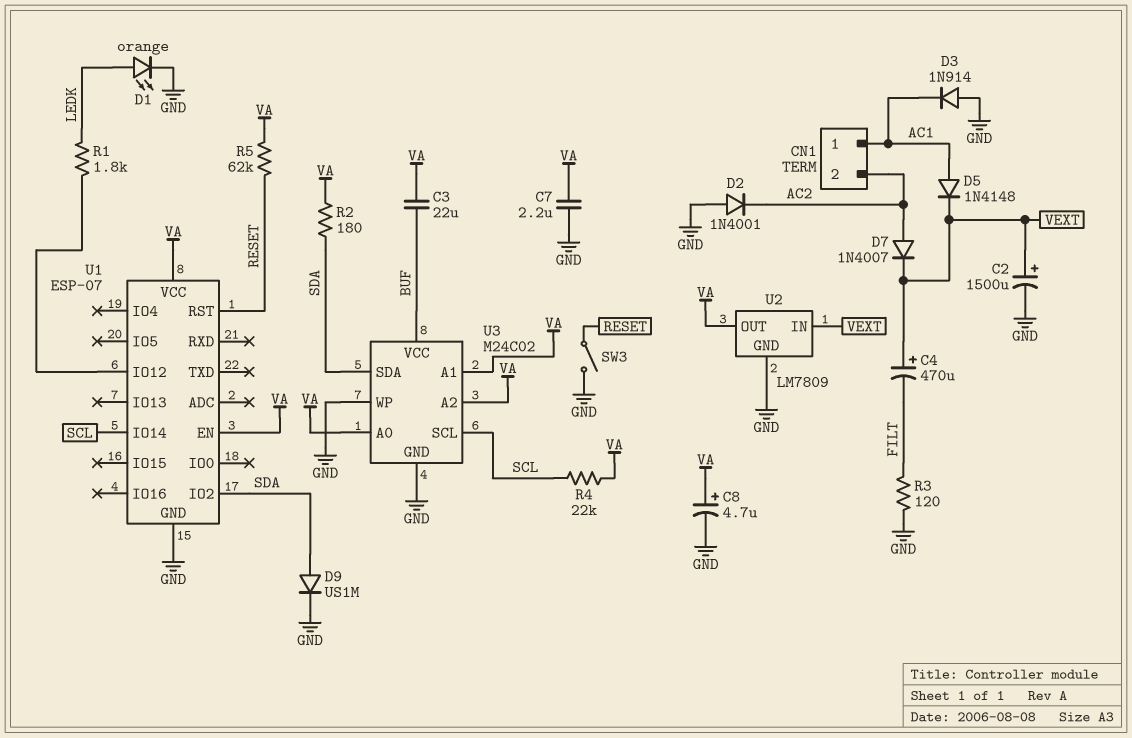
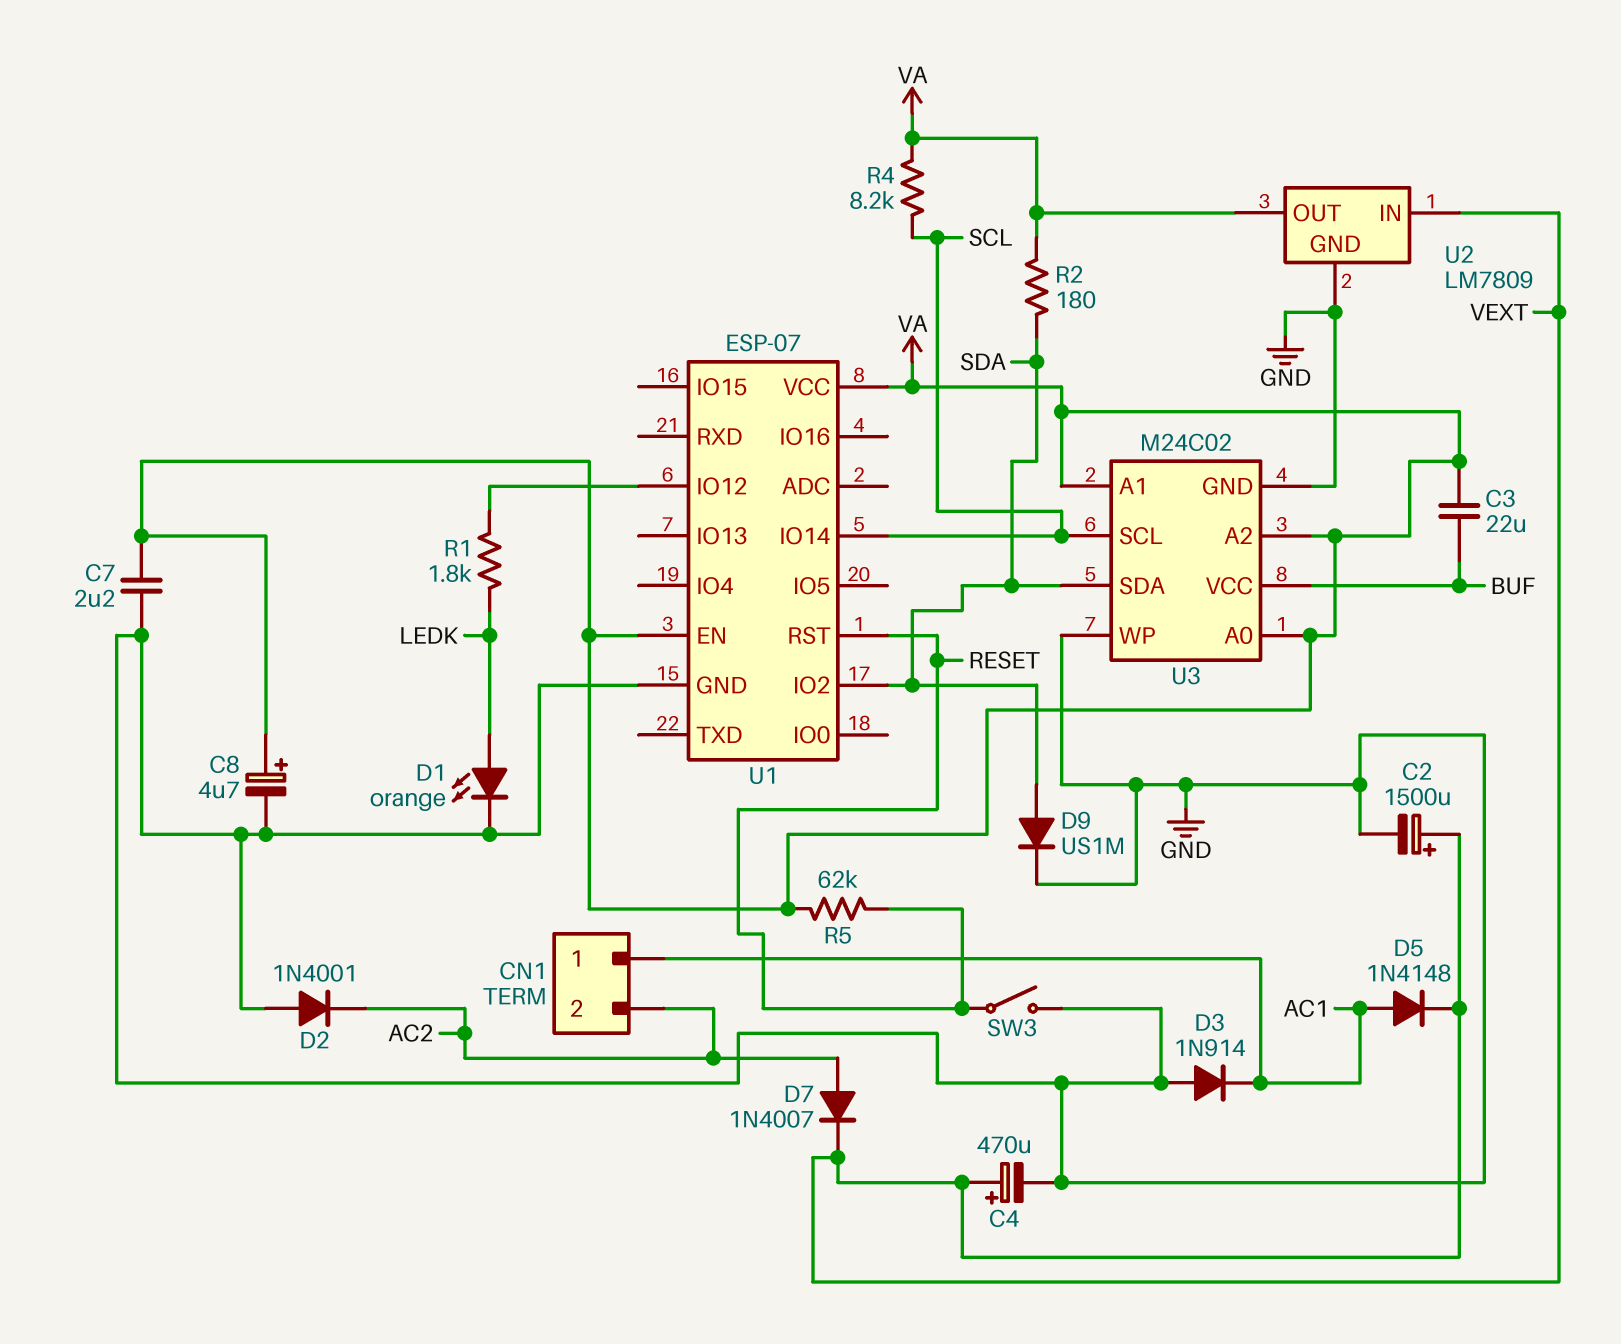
C4: 470uF (plus VEXT, minus FILT) -> 470uF (plus VEXT, minus GND)
R3: 120 (FILT, GND) -> none
R4: 22k (SCL, VA) -> 8.2k (SCL, VA)

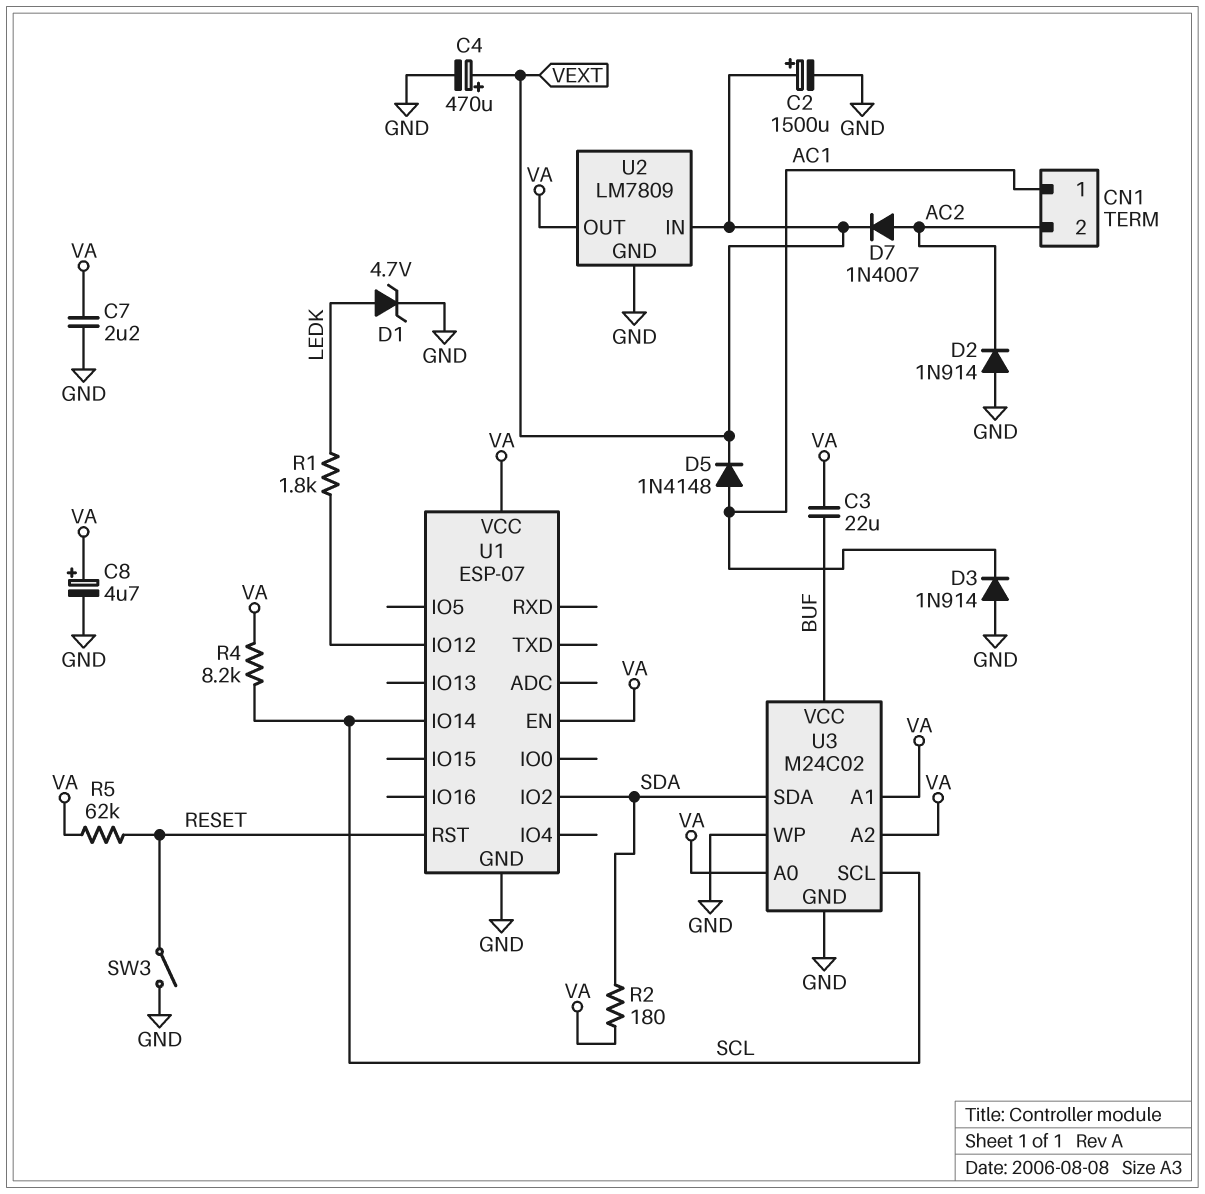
D1: LED orange (A LEDK, K GND) -> zener 4.7V (A LEDK, K GND)
D2: diode 1N4001 (A GND, K AC2) -> diode 1N914 (A GND, K AC2)
D9: diode US1M (A SDA, K GND) -> none

